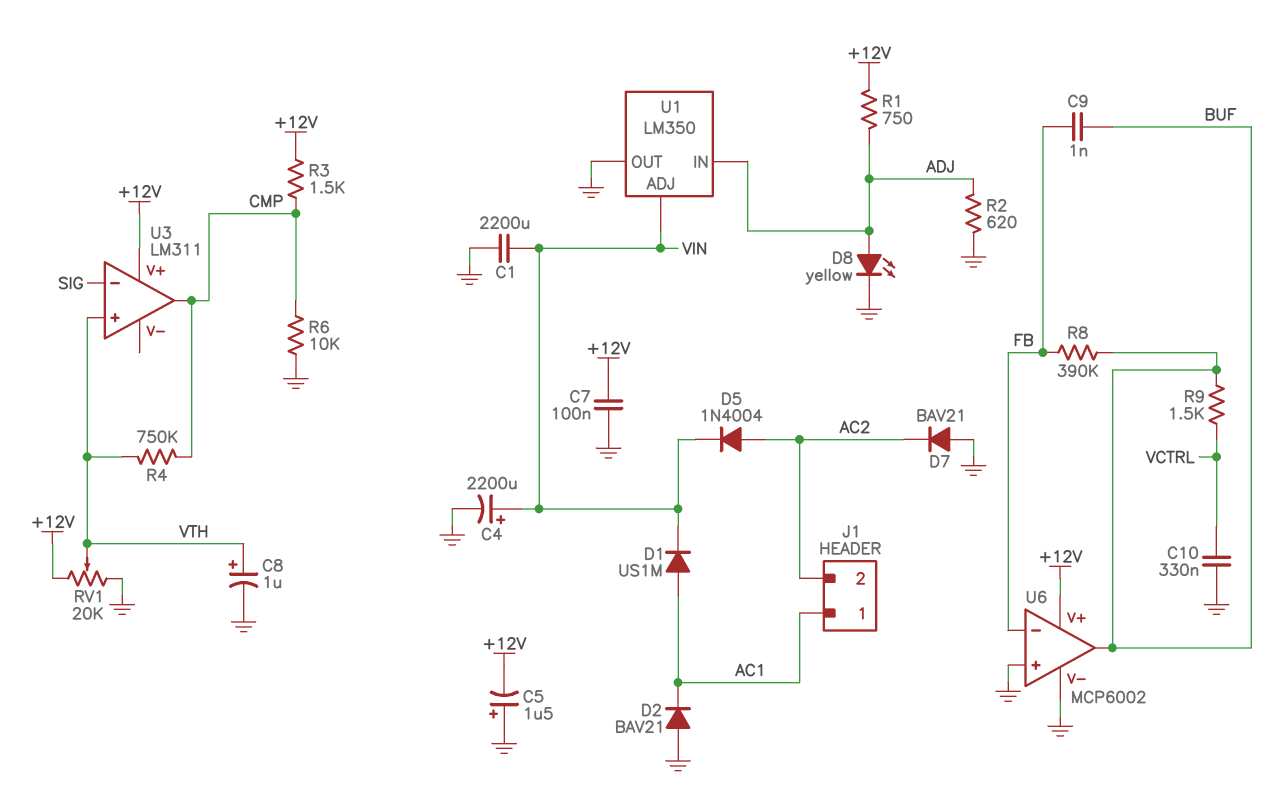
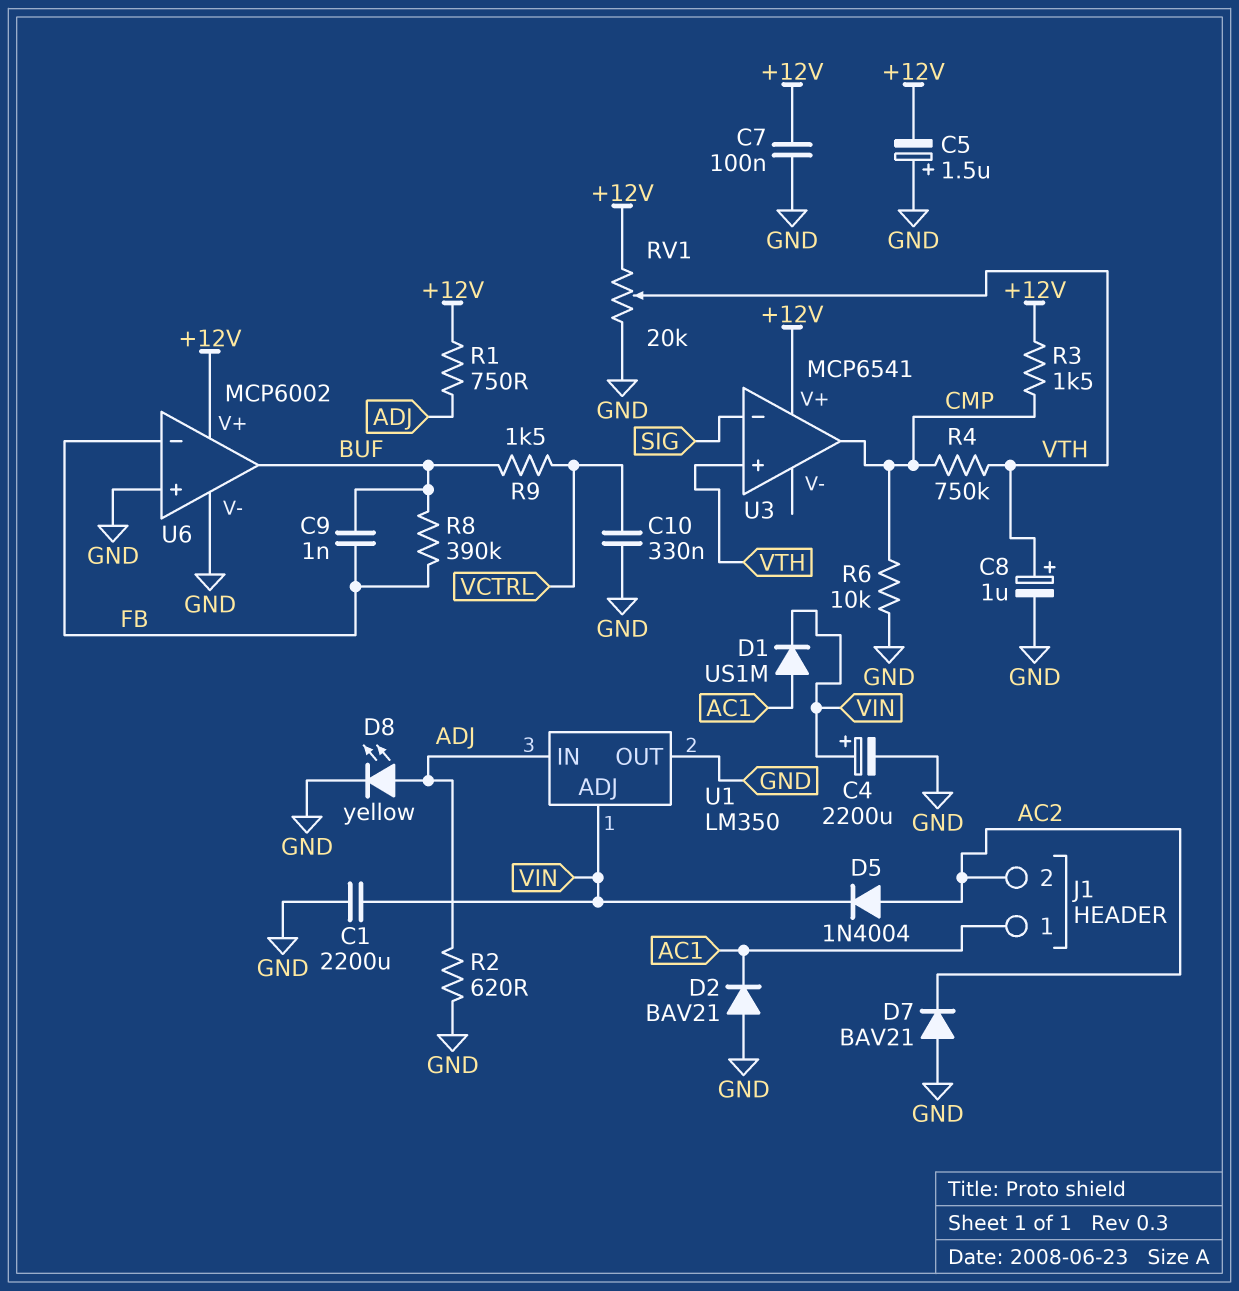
U3: LM311 -> MCP6541

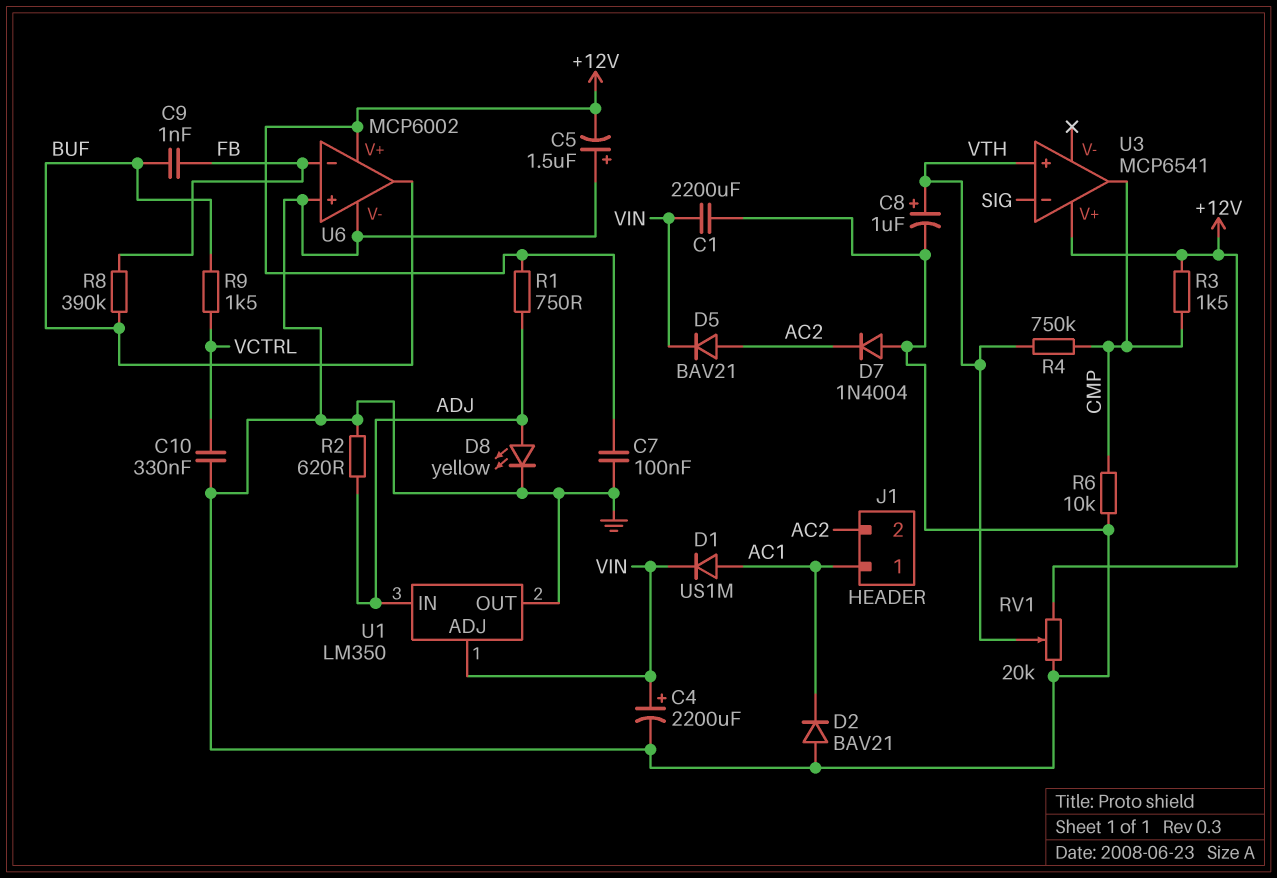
D5: diode 1N4004 (A AC2, K VIN) -> diode BAV21 (A AC2, K VIN)
D7: diode BAV21 (A GND, K AC2) -> diode 1N4004 (A GND, K AC2)

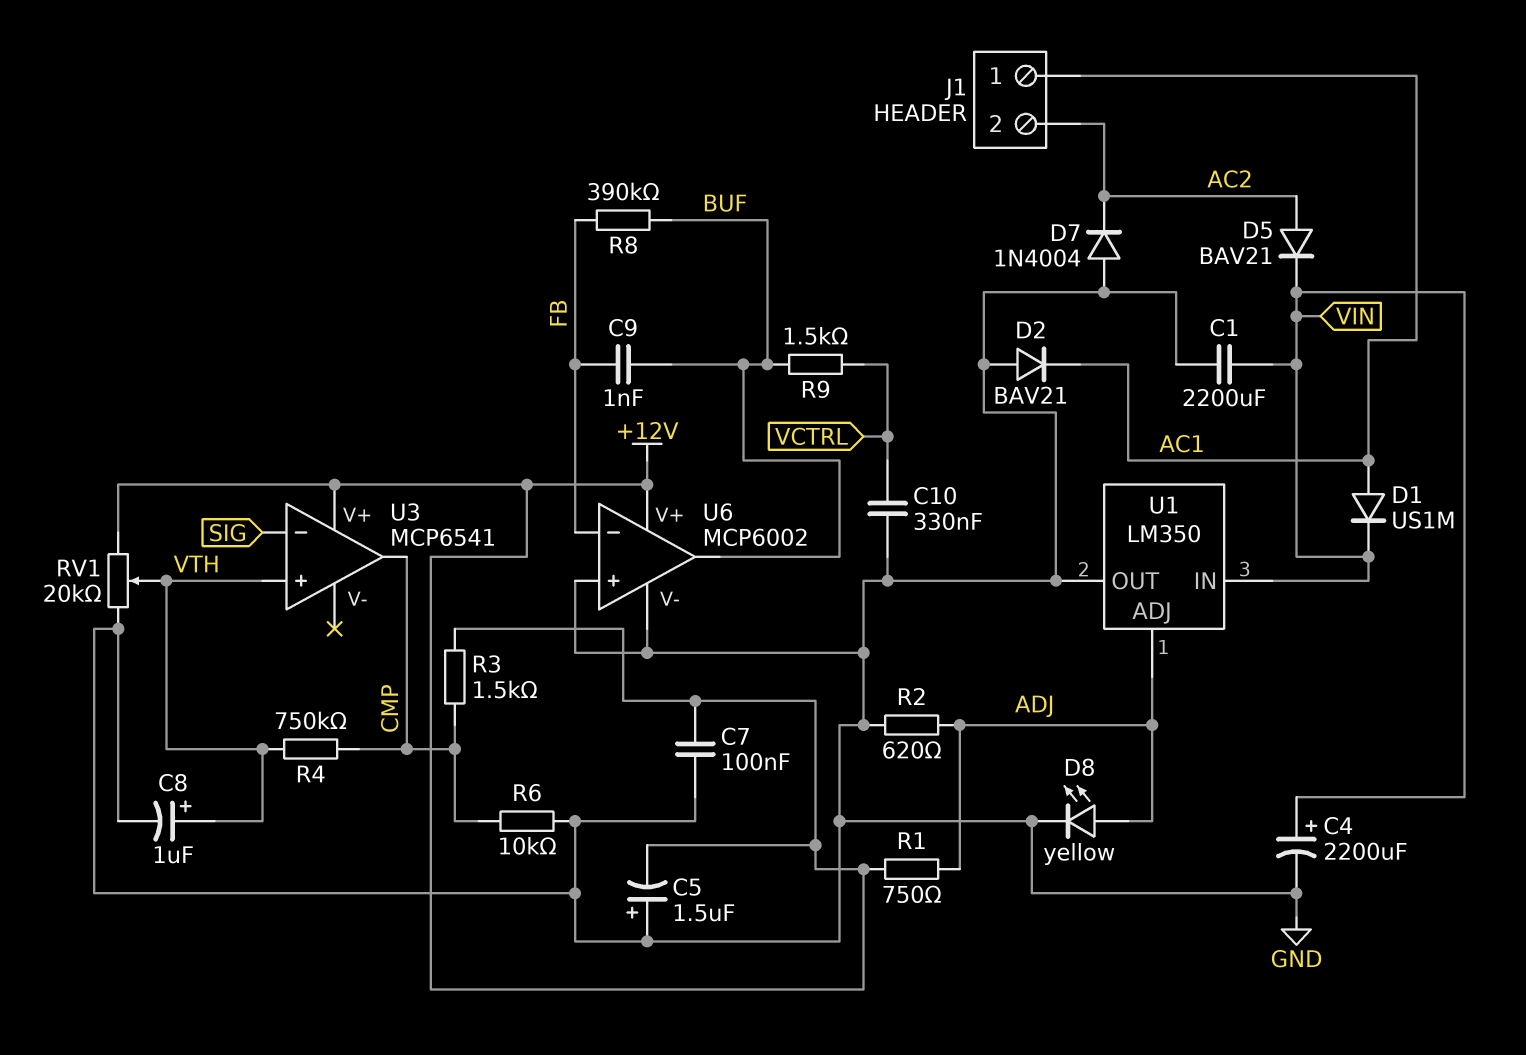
U1 pin ADJ: VIN -> ADJ
U1 pin IN: ADJ -> VIN

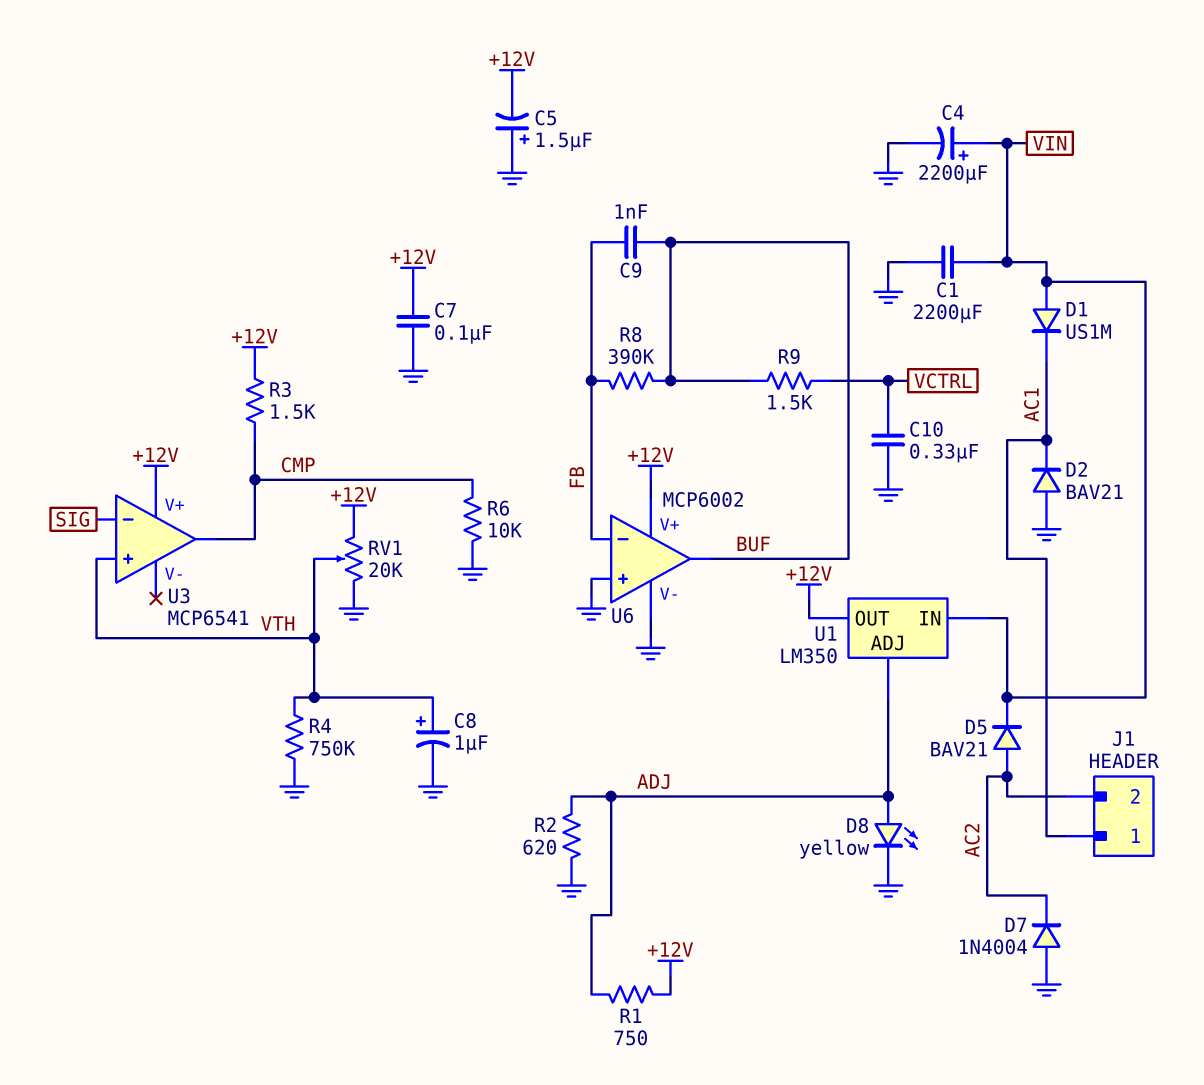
D1: diode US1M (A AC1, K VIN) -> diode US1M (A VIN, K AC1)
R4: 750k (CMP, VTH) -> 750k (GND, VTH)
U1 pin OUT: GND -> +12V

